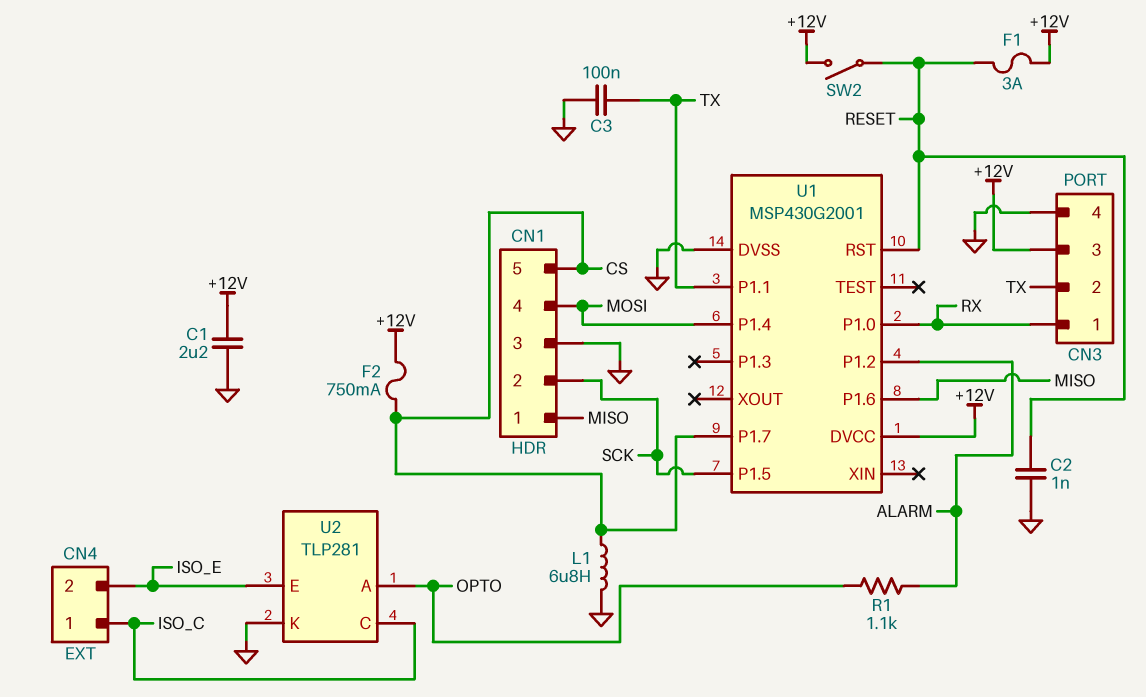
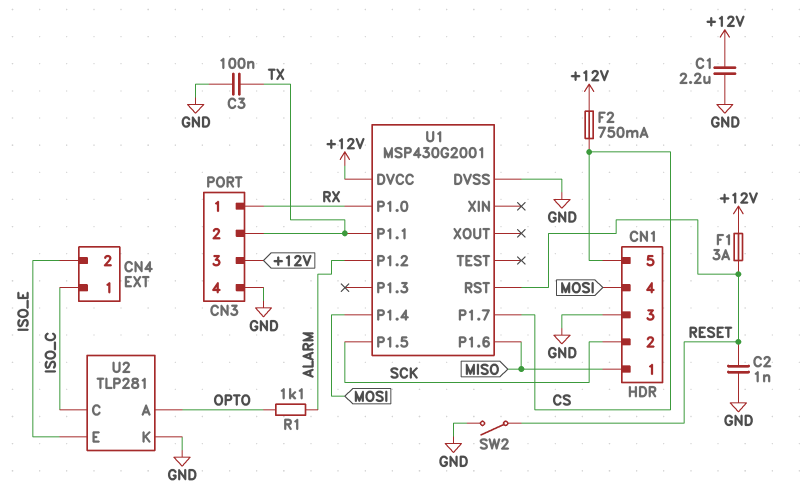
L1: 6.8uH (CS, GND) -> none
SW2: switch (+12V, RESET) -> switch (GND, RESET)

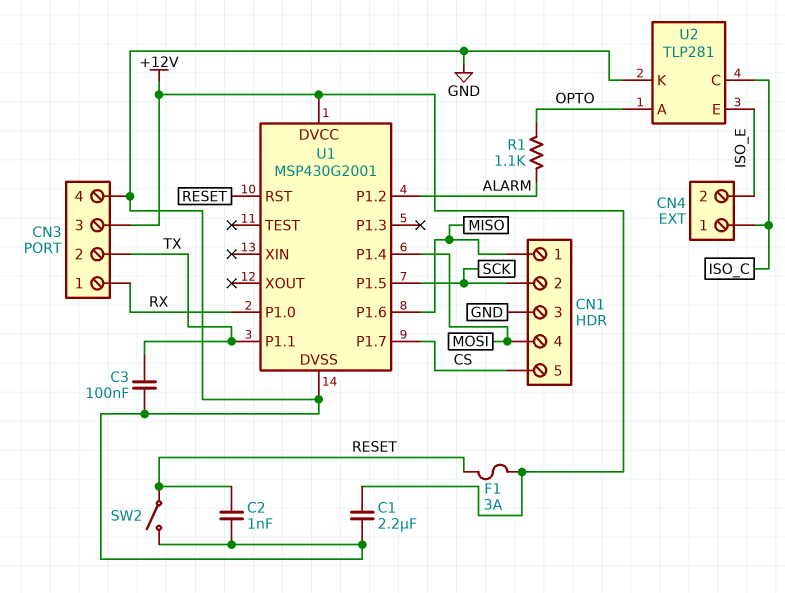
F2: 750mA (+12V, CS) -> none

